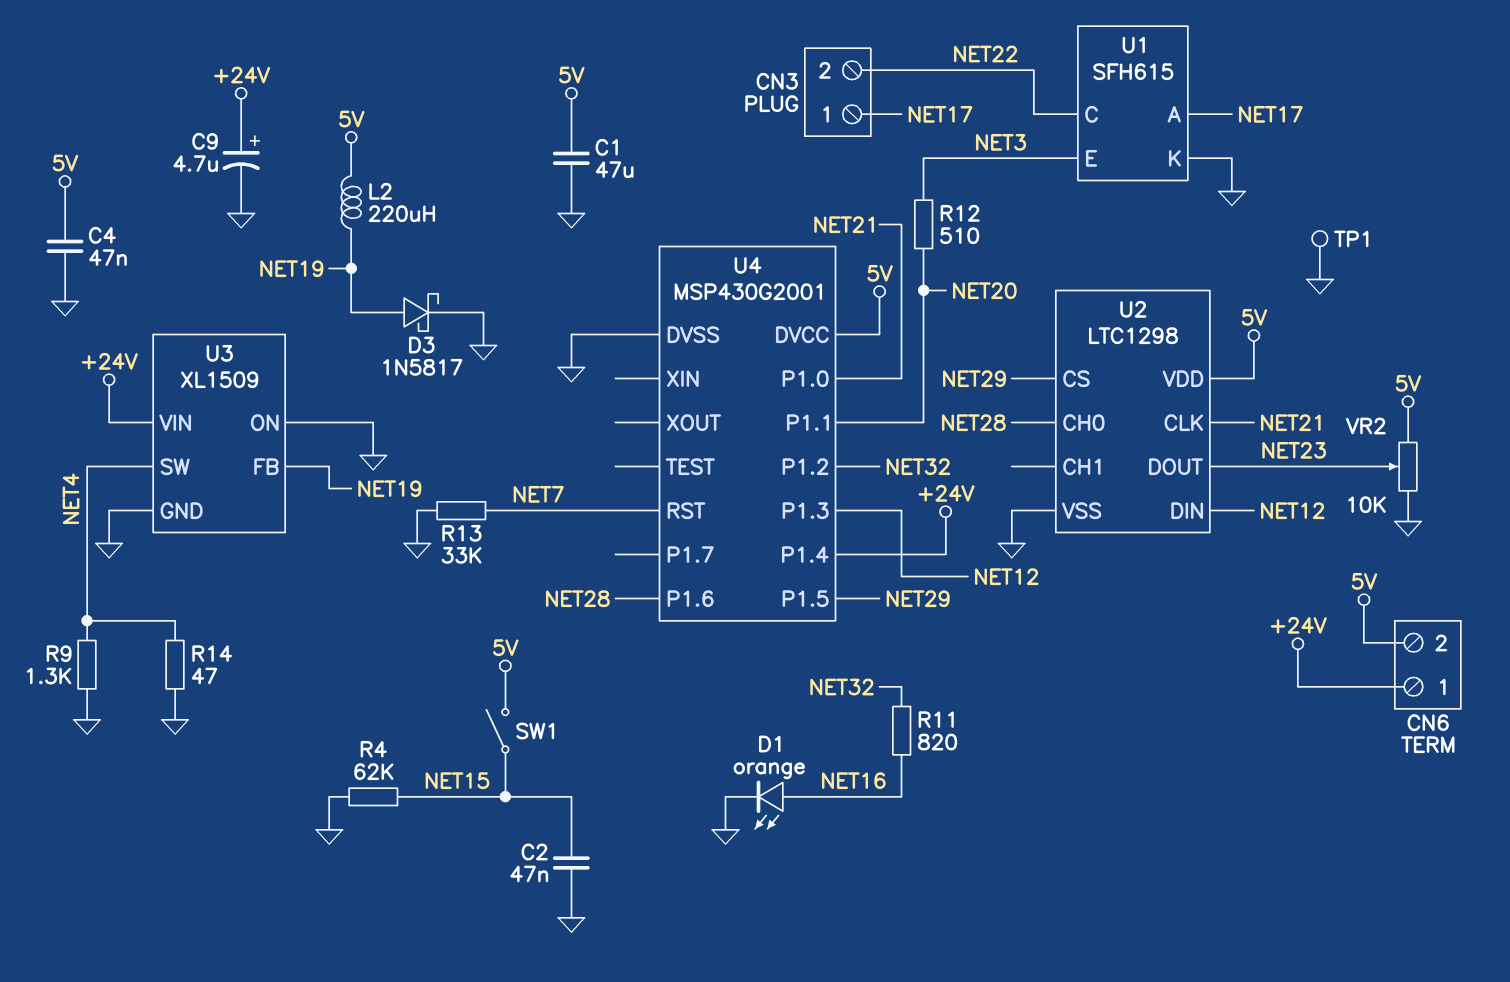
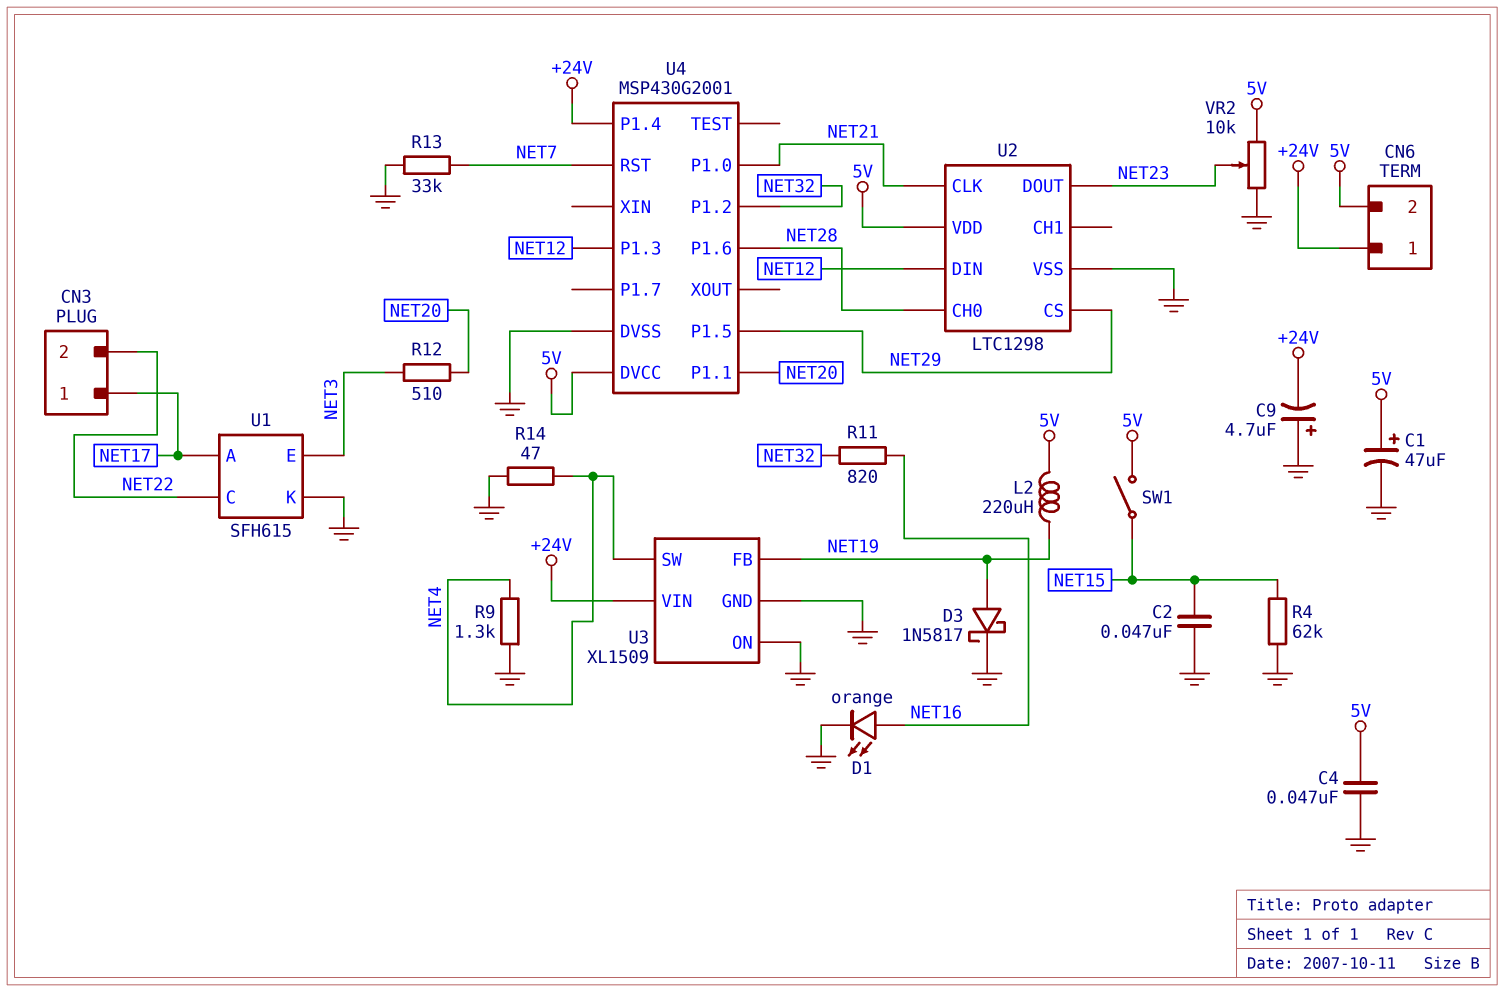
C1: 47uF (5V, GND) -> 47uF (plus 5V, minus GND)
C9: 4.7uF (plus +24V, minus GND) -> 4.7uF (plus GND, minus +24V)
TP1: test point (GND) -> none

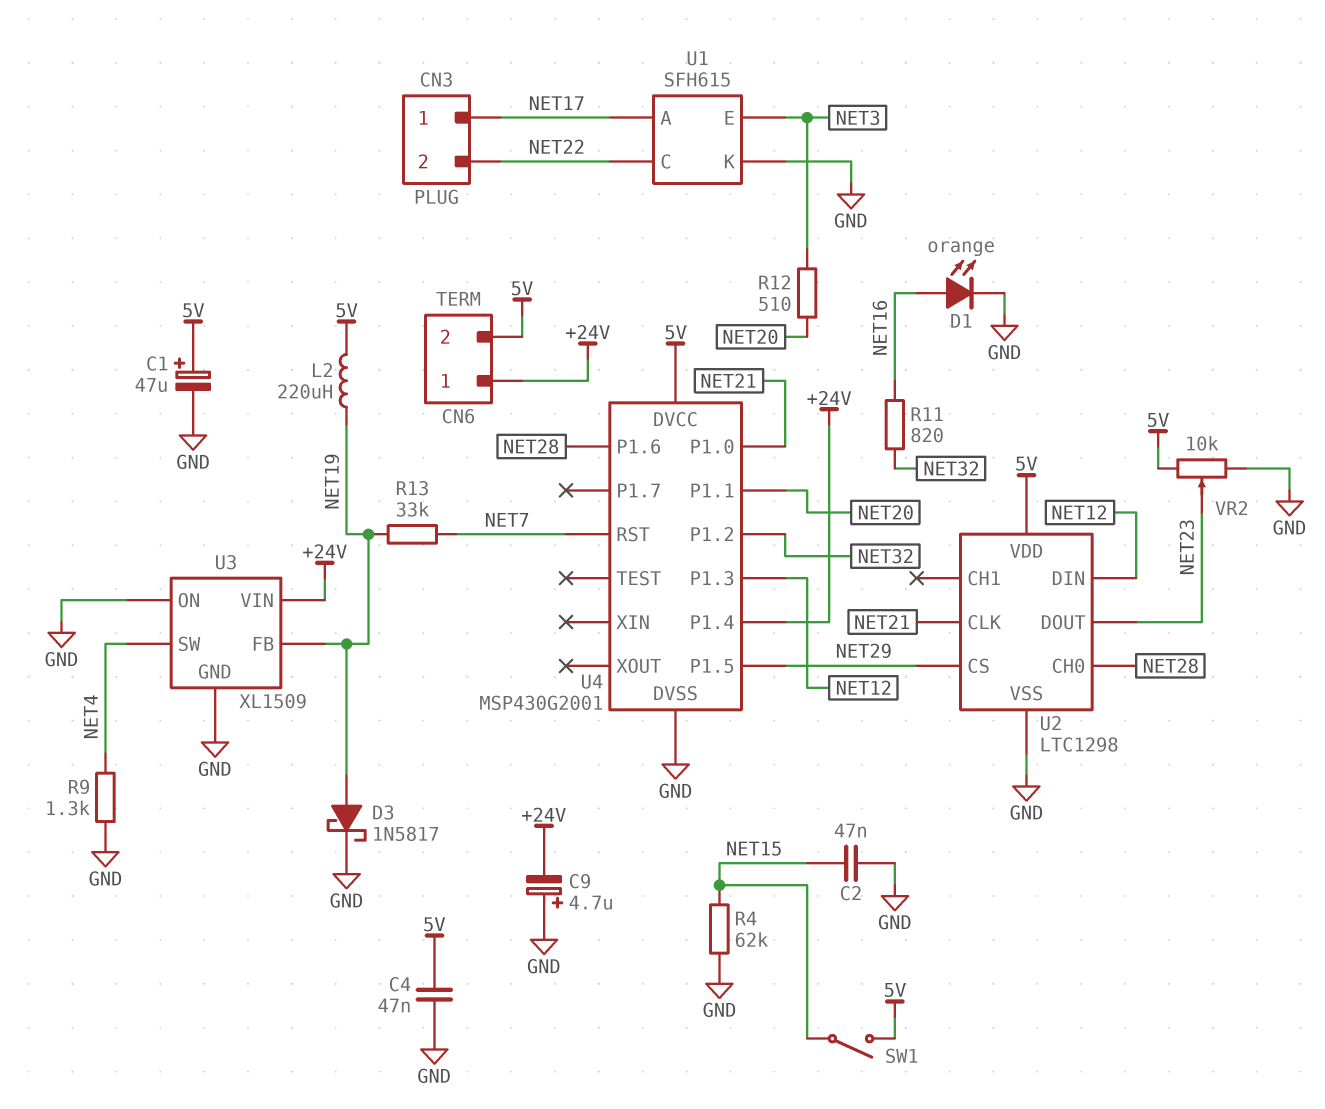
R13: 33k (GND, NET7) -> 33k (NET7, NET19)
R14: 47 (GND, NET4) -> none

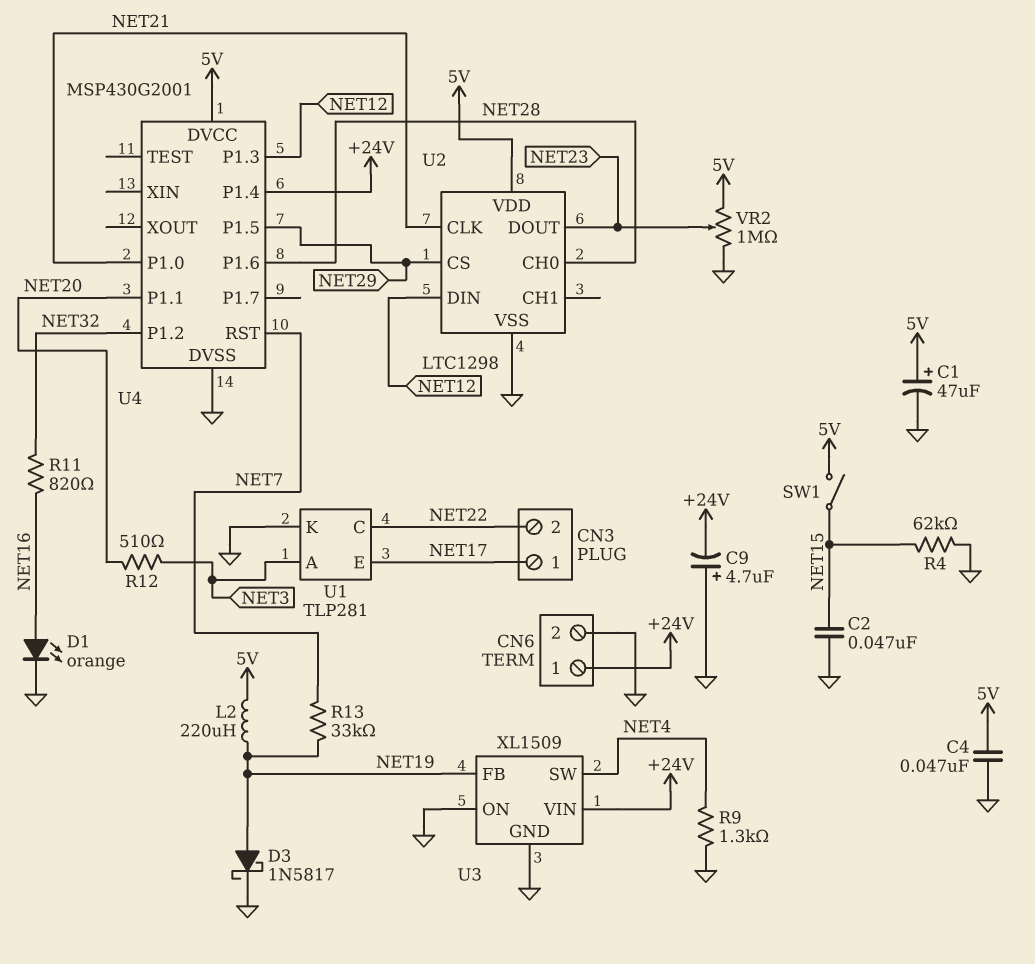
CN6 pin 2: 5V -> GND
U1: SFH615 -> TLP281
U1 pin A: NET17 -> NET3
U1 pin E: NET3 -> NET17
VR2: 10k (5V, GND, wiper NET23) -> 1M (5V, GND, wiper NET23)

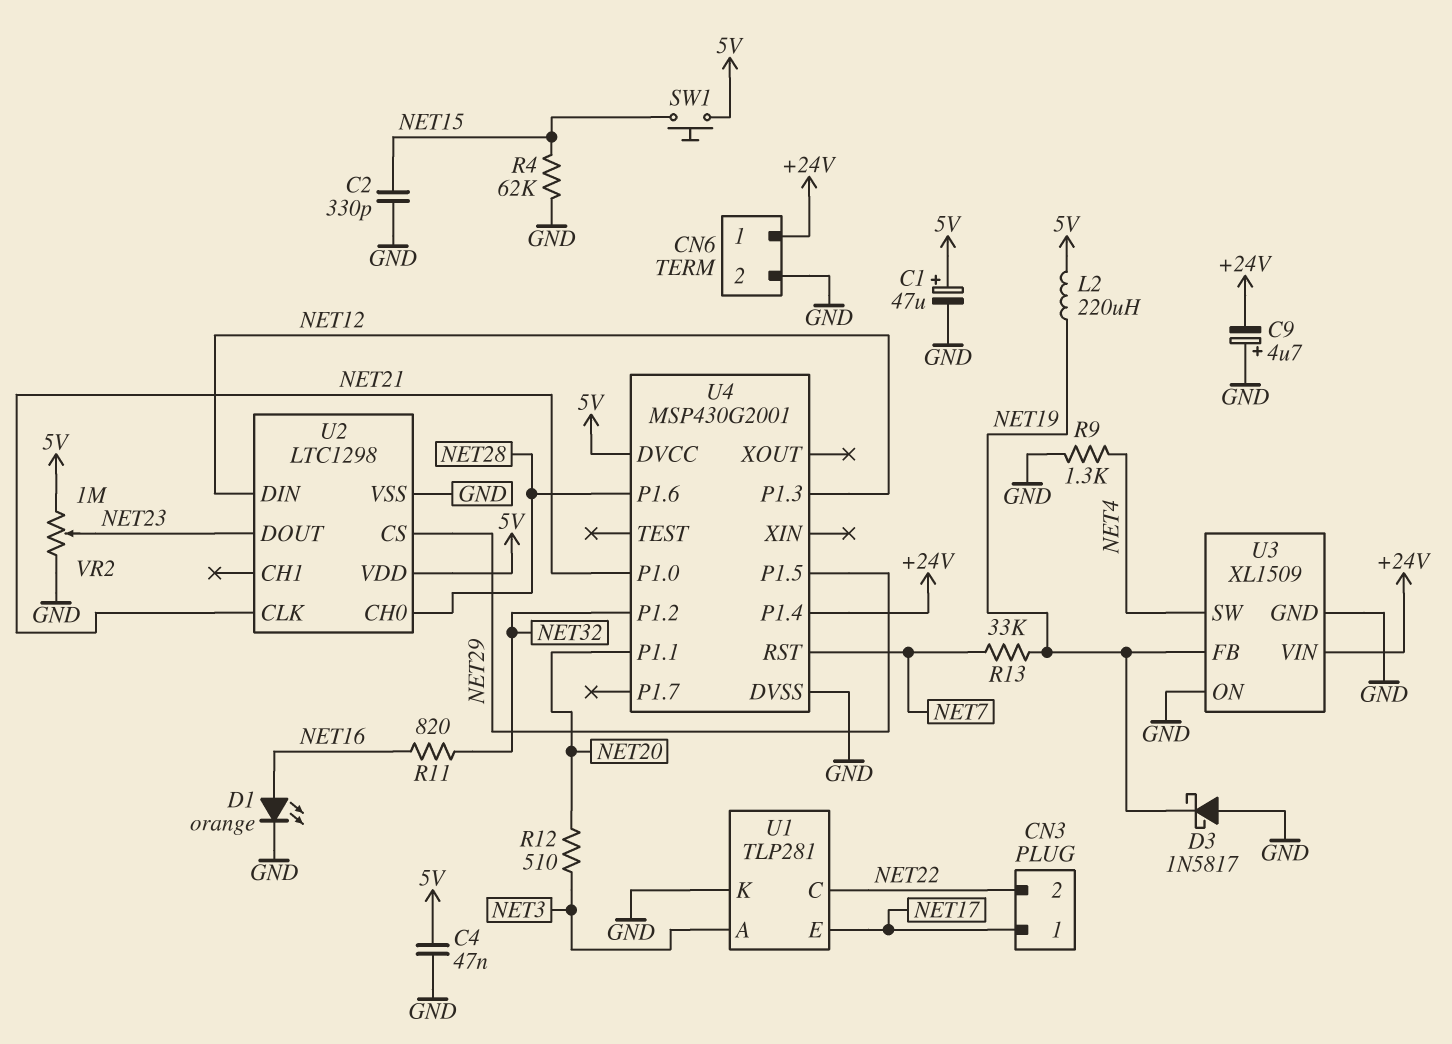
C2: 47nF (GND, NET15) -> 330pF (GND, NET15)
D3: schottky 1N5817 (A NET19, K GND) -> schottky 1N5817 (A GND, K NET19)
SW1: switch (5V, NET15) -> button (5V, NET15)

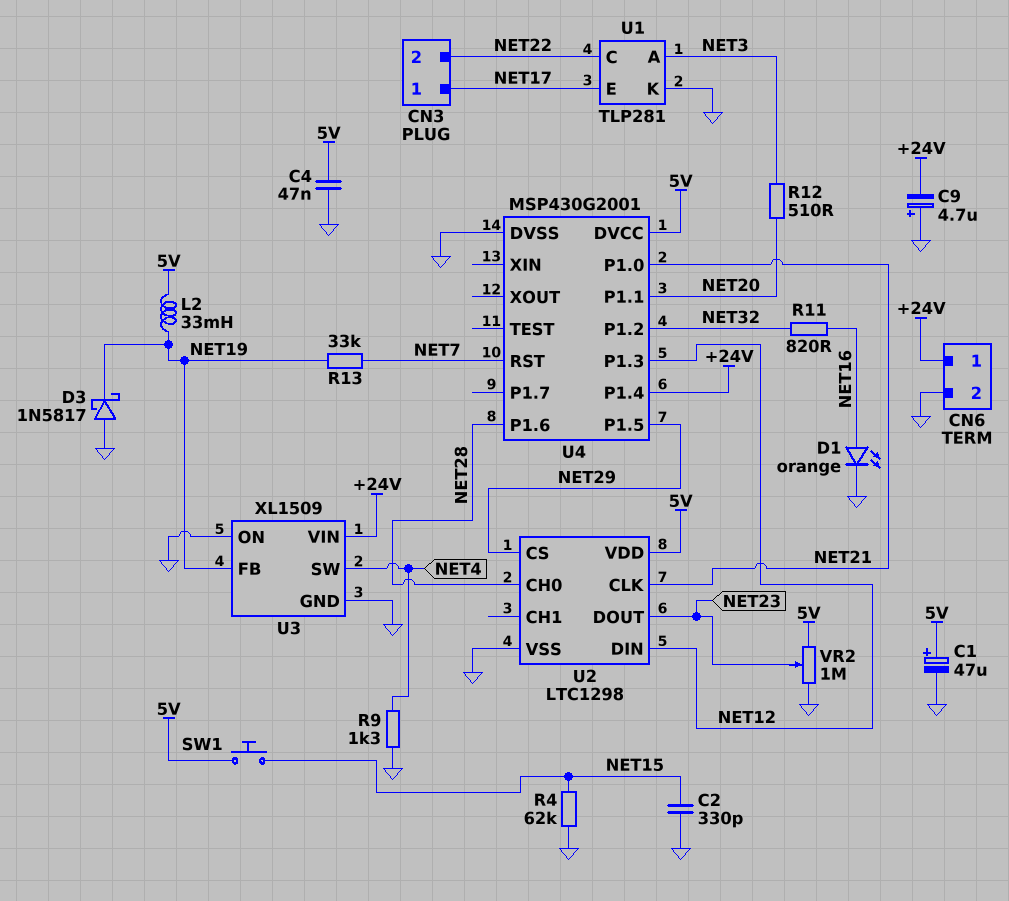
L2: 220uH (5V, NET19) -> 33mH (5V, NET19)

